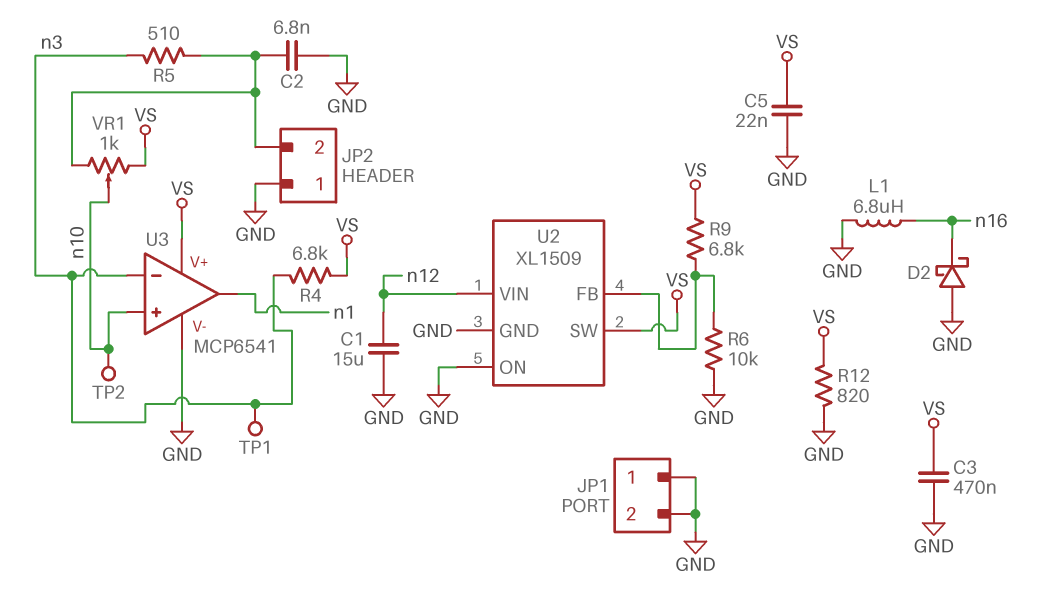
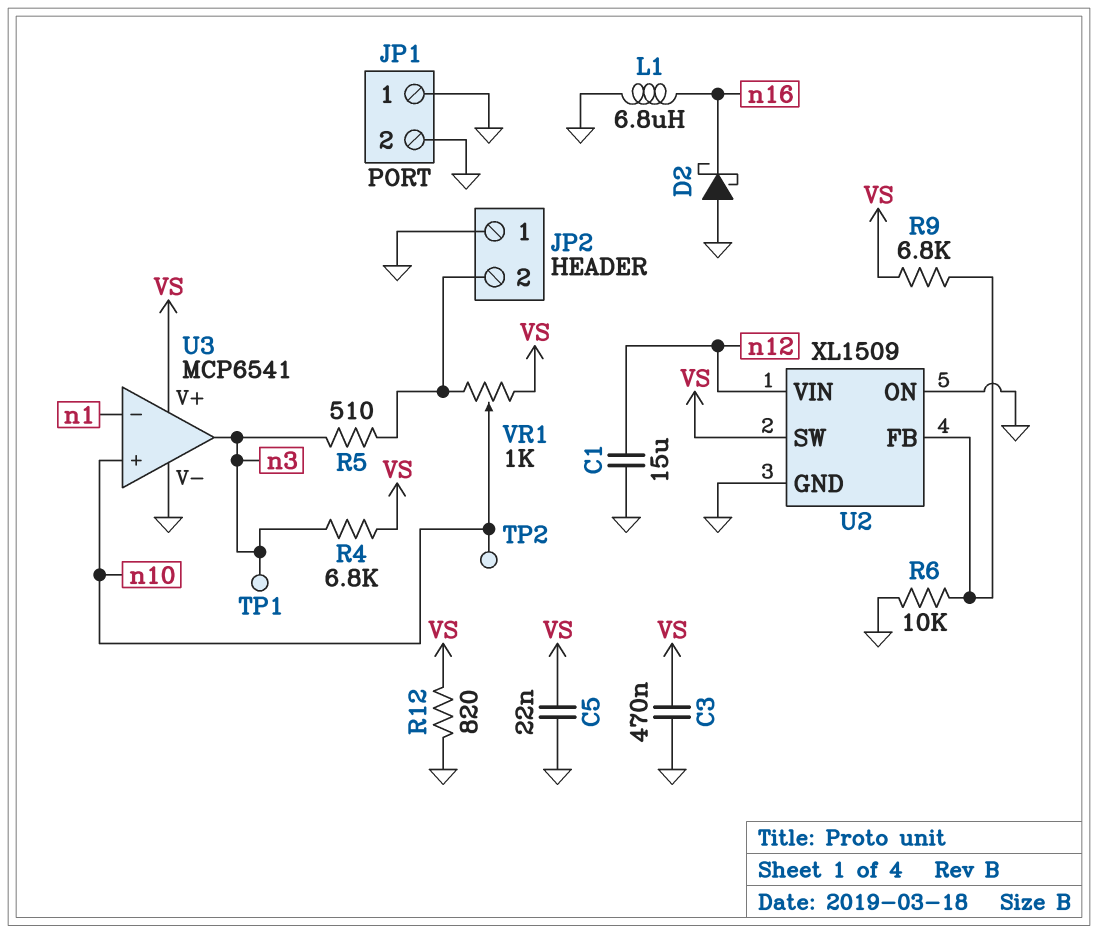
C2: 6.8nF (GND, JP2/2) -> none
U3 pin in-: n3 -> n1
U3 pin out: n1 -> n3

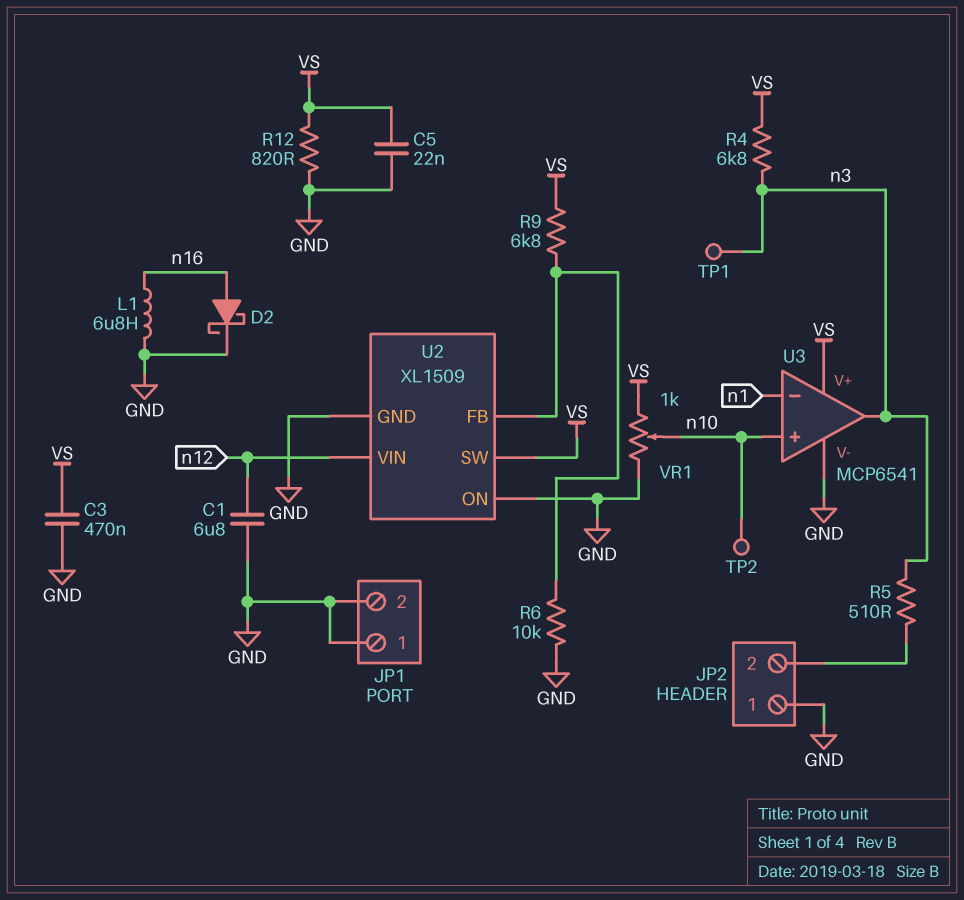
C1: 15uF (GND, n12) -> 6.8uF (GND, n12)
D2: schottky (A GND, K n16) -> schottky (A n16, K GND)
VR1: 1k (JP2/2, VS, wiper n10) -> 1k (GND, VS, wiper n10)

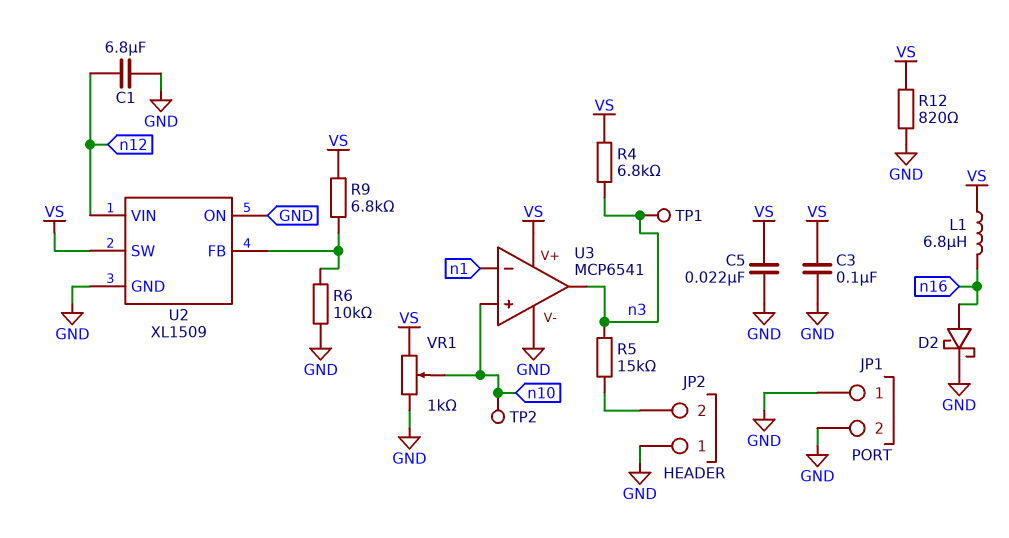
C3: 470nF (GND, VS) -> 100nF (GND, VS)
L1: 6.8uH (GND, n16) -> 6.8uH (VS, n16)
R5: 510 (JP2/2, n3) -> 15k (JP2/2, n3)

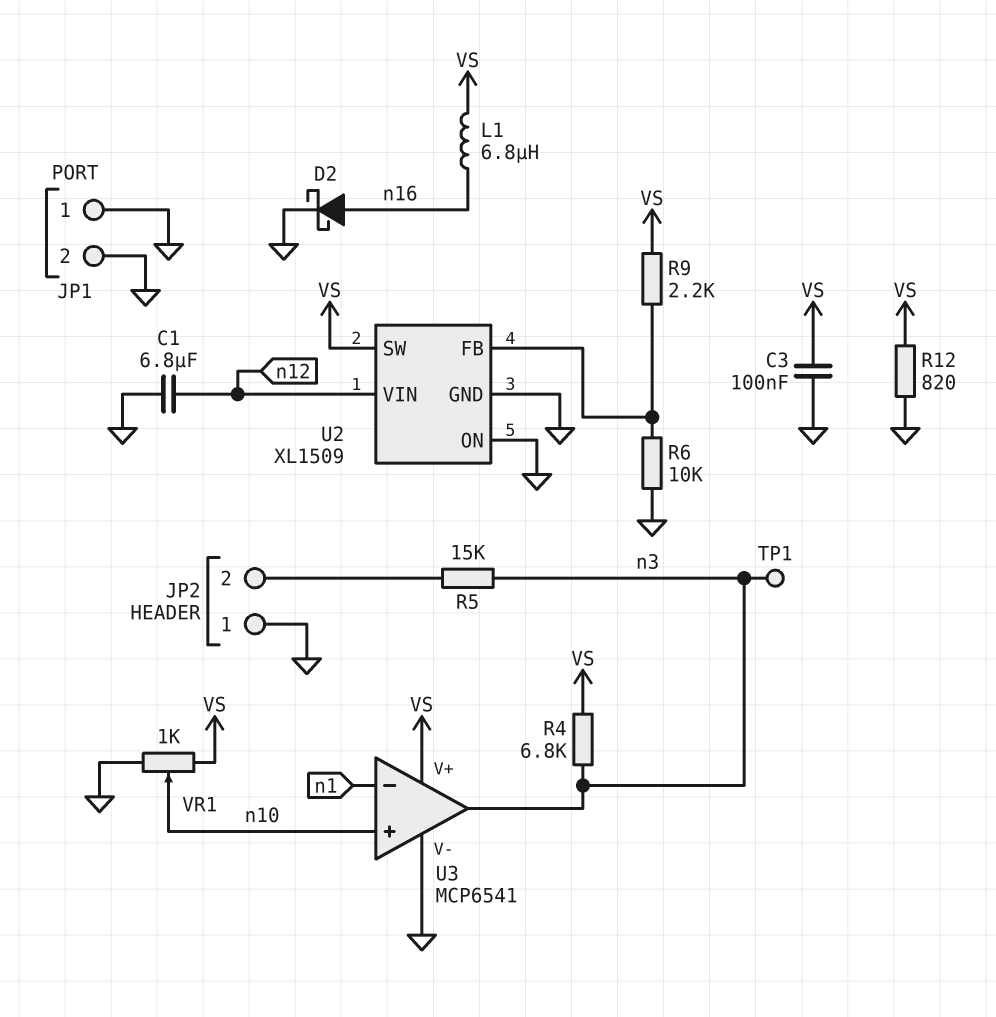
C5: 22nF (GND, VS) -> none
R9: 6.8k (U2/FB, VS) -> 2.2k (U2/FB, VS)
TP2: test point (n10) -> none

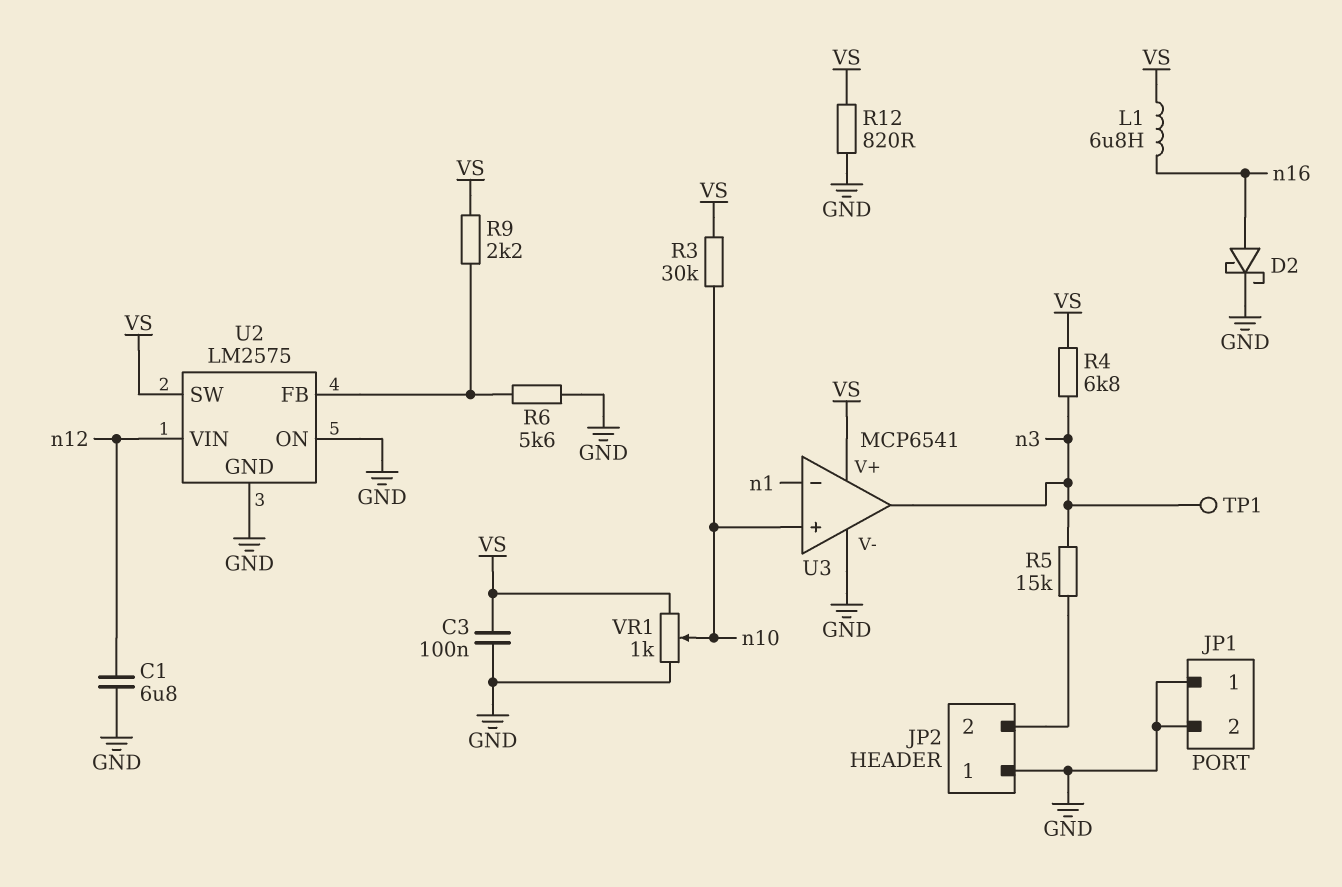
R3: none -> 30k (VS, n10)
R6: 10k (GND, U2/FB) -> 5.6k (GND, U2/FB)
U2: XL1509 -> LM2575

